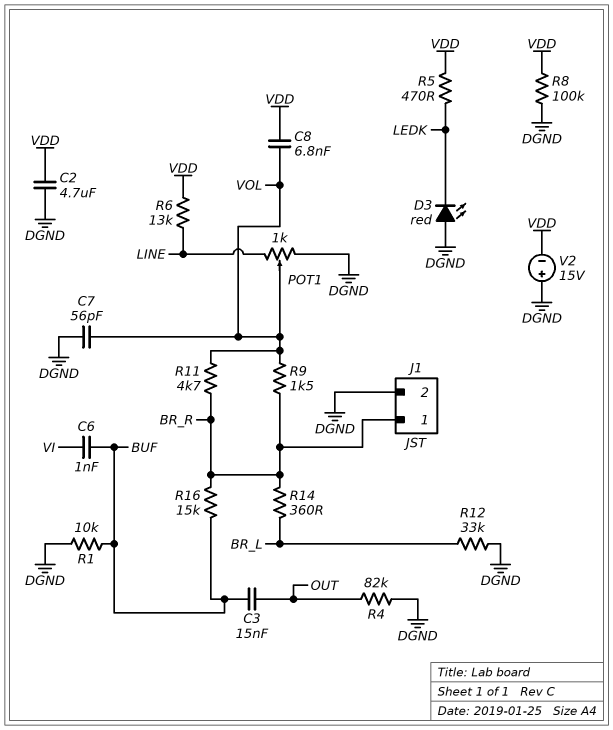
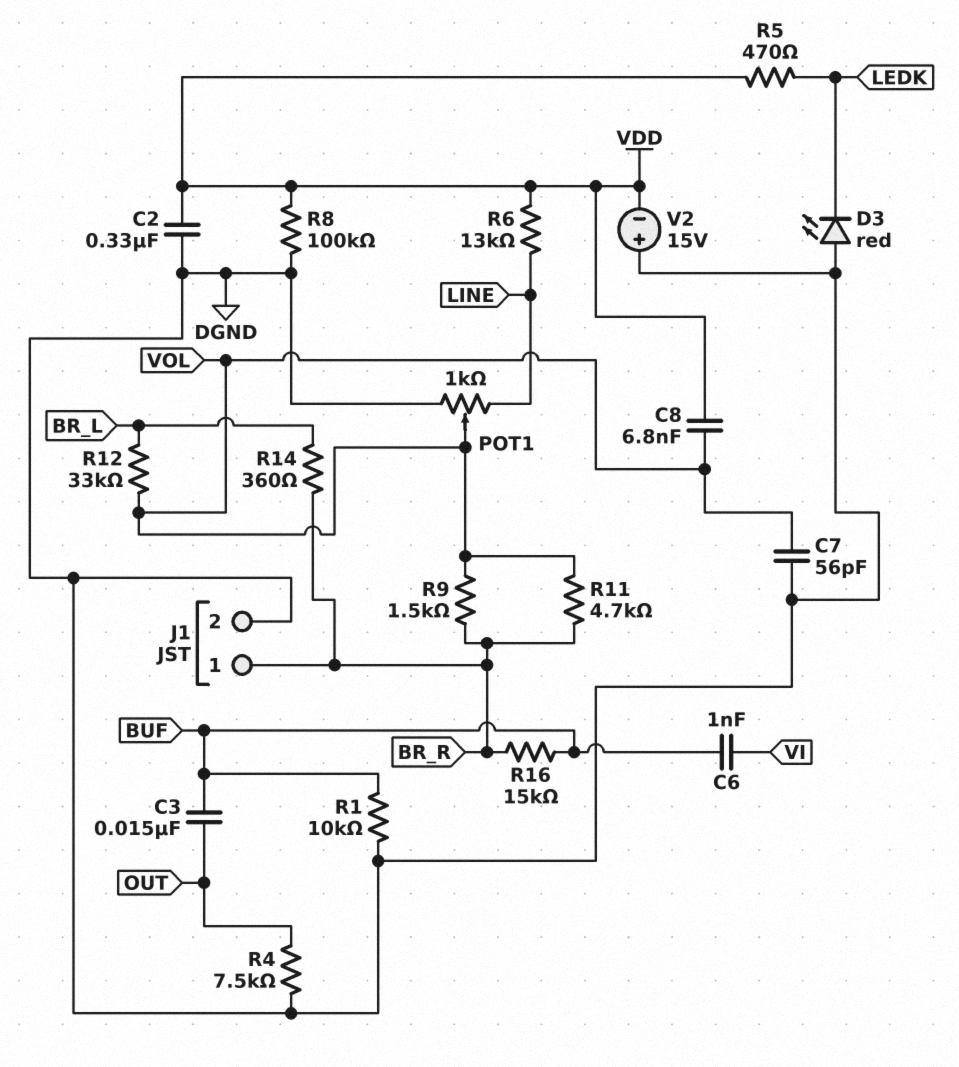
C2: 4.7uF (DGND, VDD) -> 330nF (DGND, VDD)
R4: 82k (DGND, OUT) -> 7.5k (DGND, OUT)
R12: 33k (BR_L, DGND) -> 33k (BR_L, VOL)

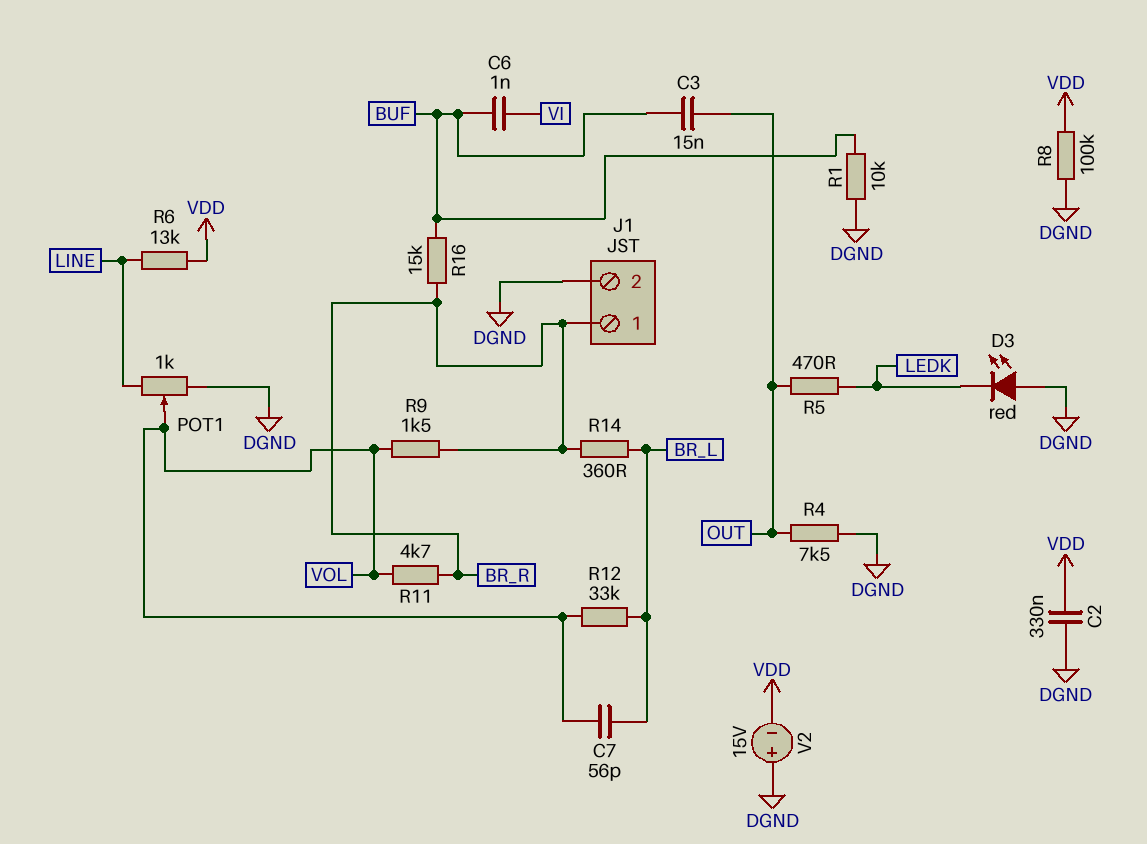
C7: 56pF (DGND, VOL) -> 56pF (BR_L, VOL)
C8: 6.8nF (VDD, VOL) -> none
R5: 470 (LEDK, VDD) -> 470 (LEDK, OUT)

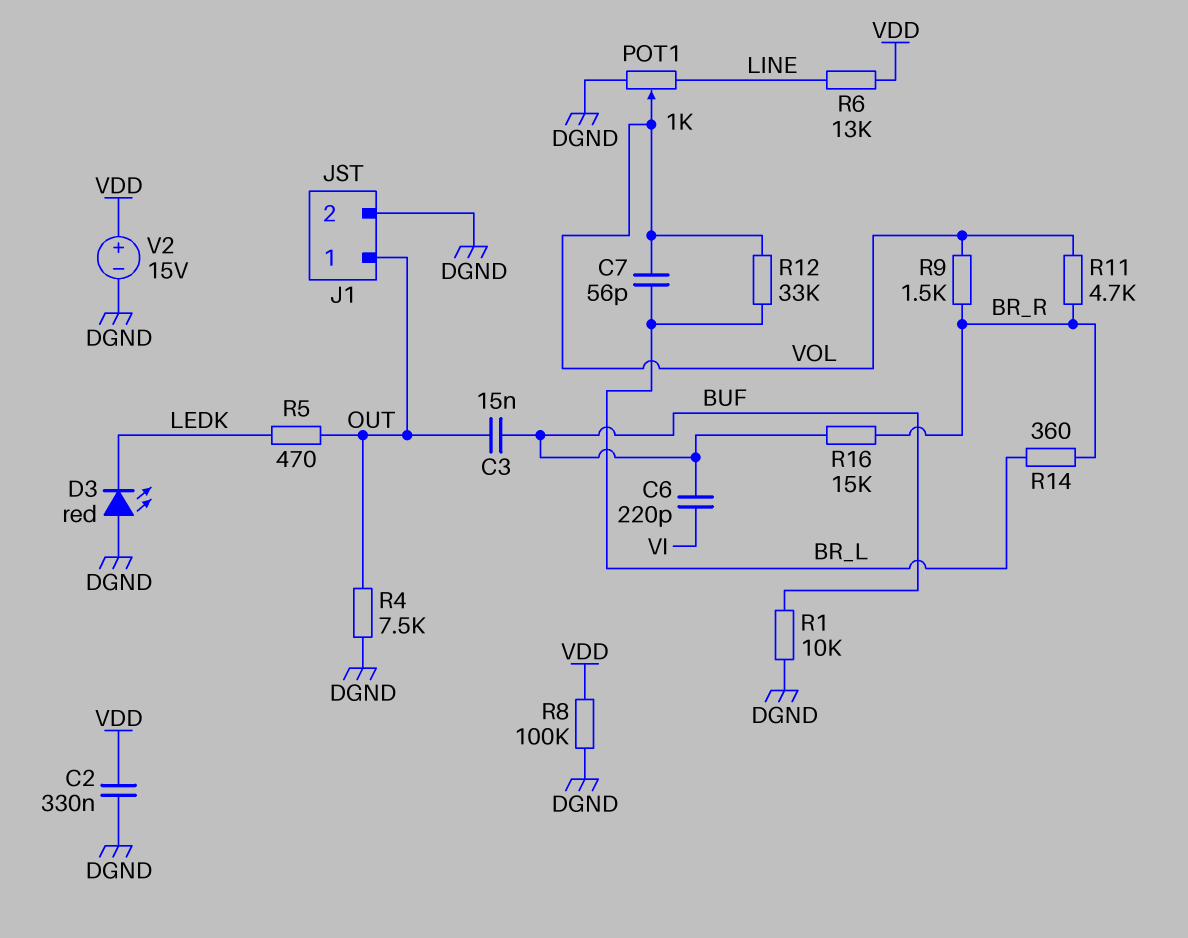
C6: 1nF (BUF, VI) -> 220pF (BUF, VI)
J1 pin 1: BR_R -> OUT
V2: 15V (plus DGND, minus VDD) -> 15V (plus VDD, minus DGND)

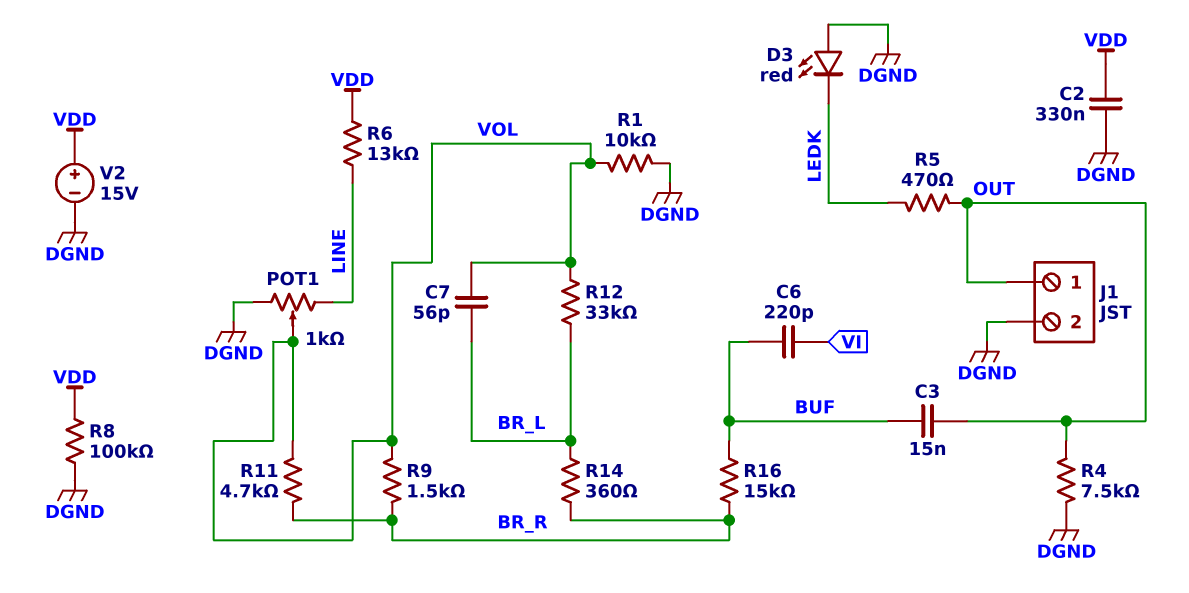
R1: 10k (BUF, DGND) -> 10k (DGND, VOL)

